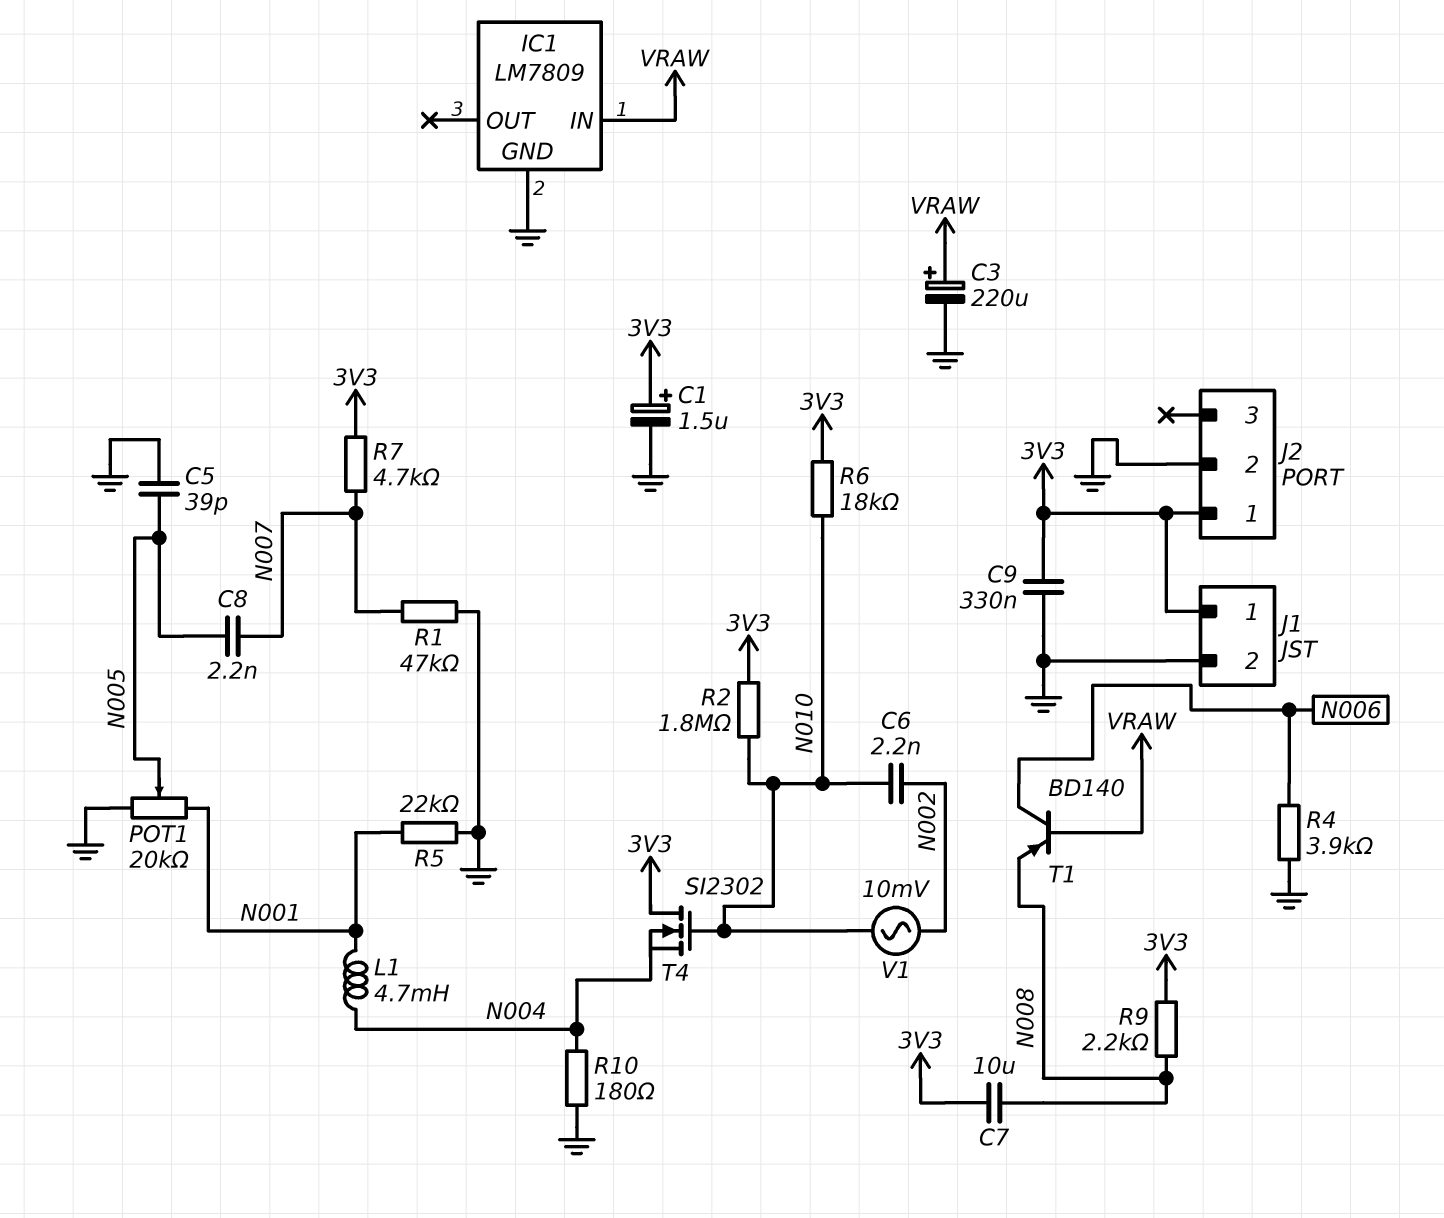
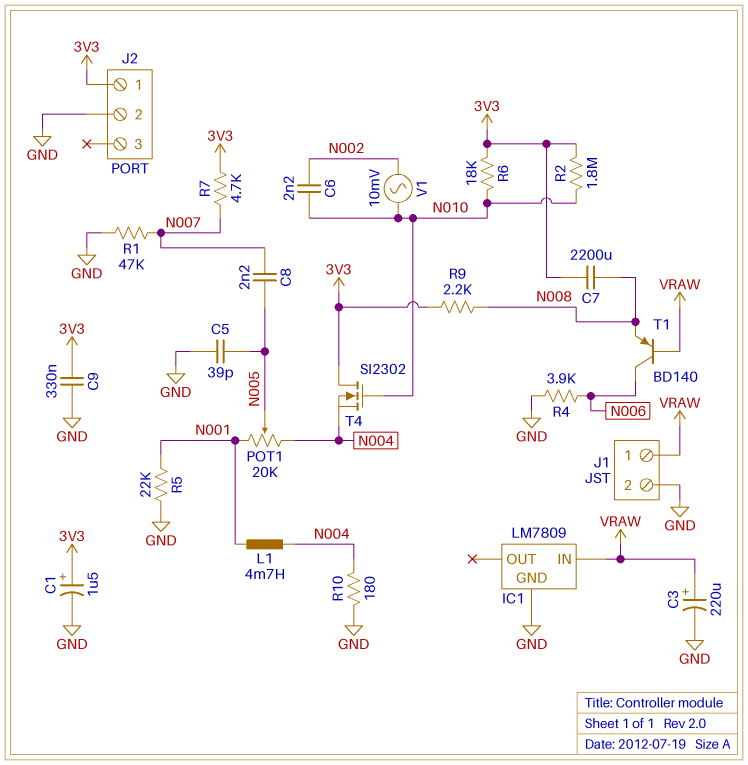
C7: 10uF (3V3, N008) -> 2200uF (3V3, N008)
J1 pin 1: 3V3 -> VRAW
POT1: 20k (GND, N001, wiper N005) -> 20k (N001, N004, wiper N005)

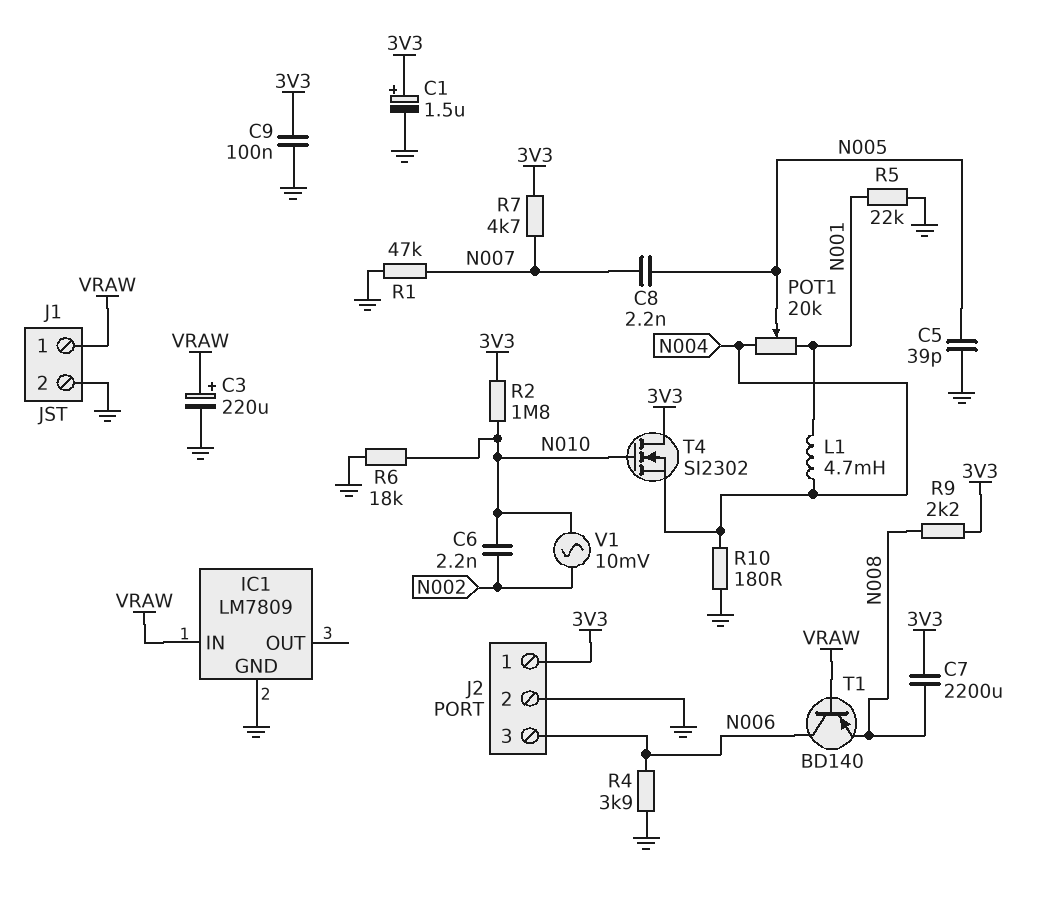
C9: 330nF (3V3, GND) -> 100nF (3V3, GND)
J2 pin 3: none -> N006
R6: 18k (3V3, N010) -> 18k (GND, N010)

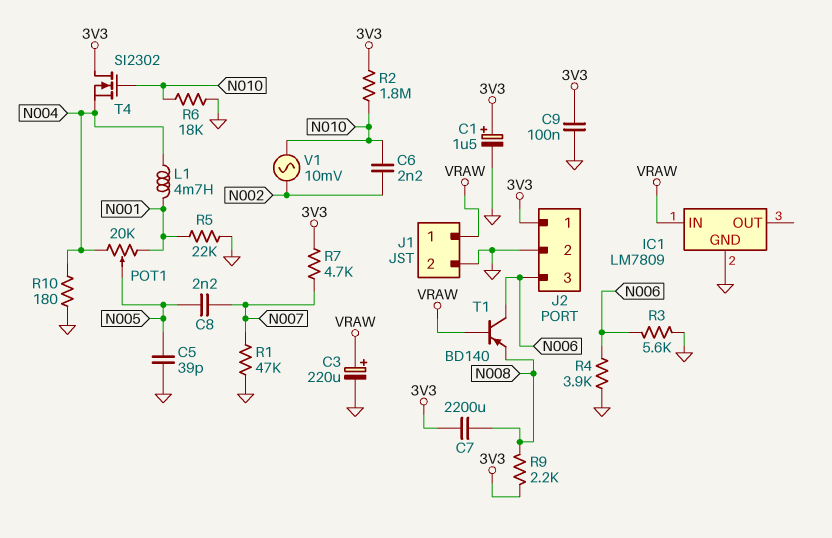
R3: none -> 5.6k (GND, N006)

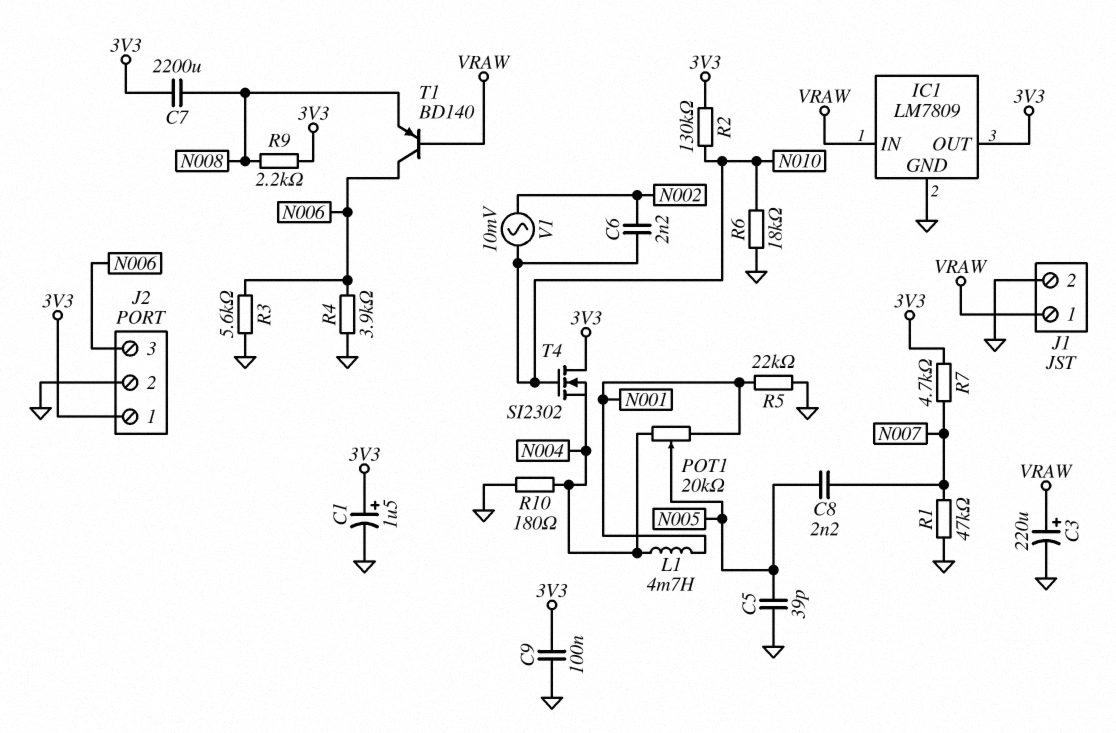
IC1 pin OUT: none -> 3V3
R2: 1.8M (3V3, N010) -> 130k (3V3, N010)

